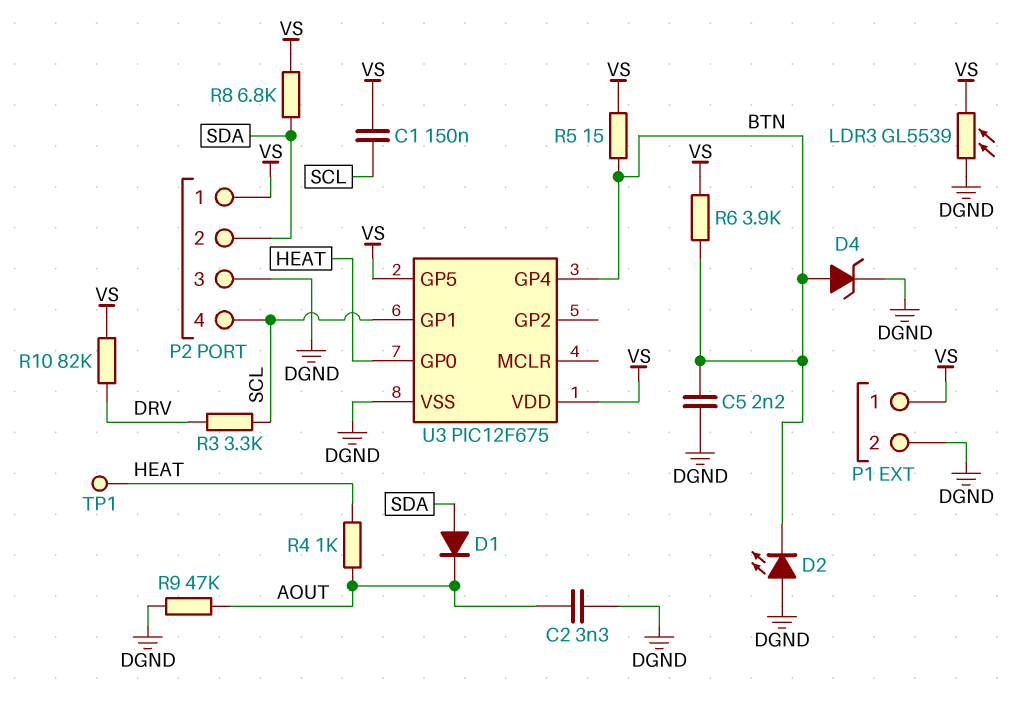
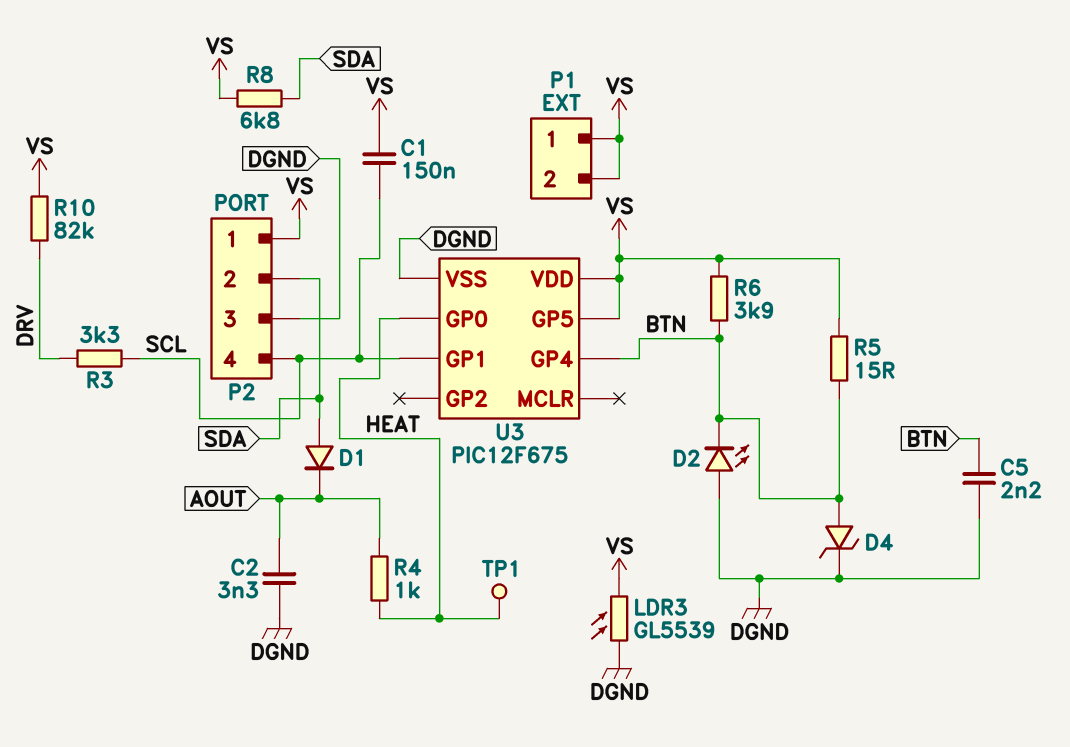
P1 pin 2: DGND -> VS
R9: 47k (AOUT, DGND) -> none

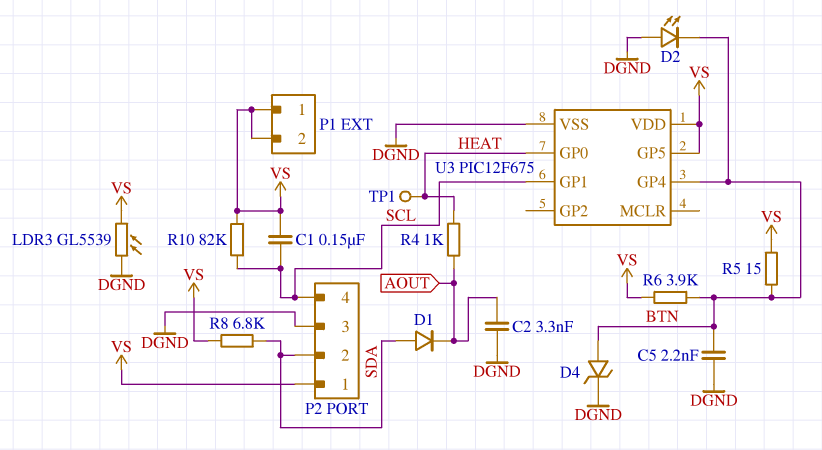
R3: 3.3k (DRV, SCL) -> none
R10: 82k (DRV, VS) -> 82k (SCL, VS)

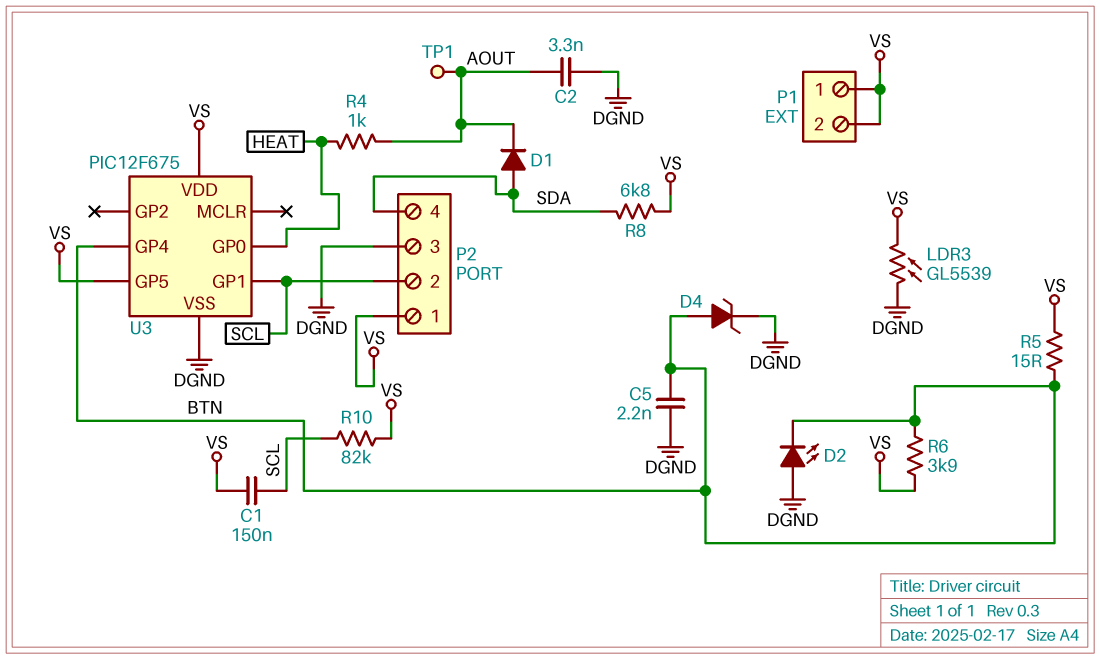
P2 pin 2: SDA -> SCL
P2 pin 4: SCL -> SDA
TP1: test point (HEAT) -> test point (AOUT)

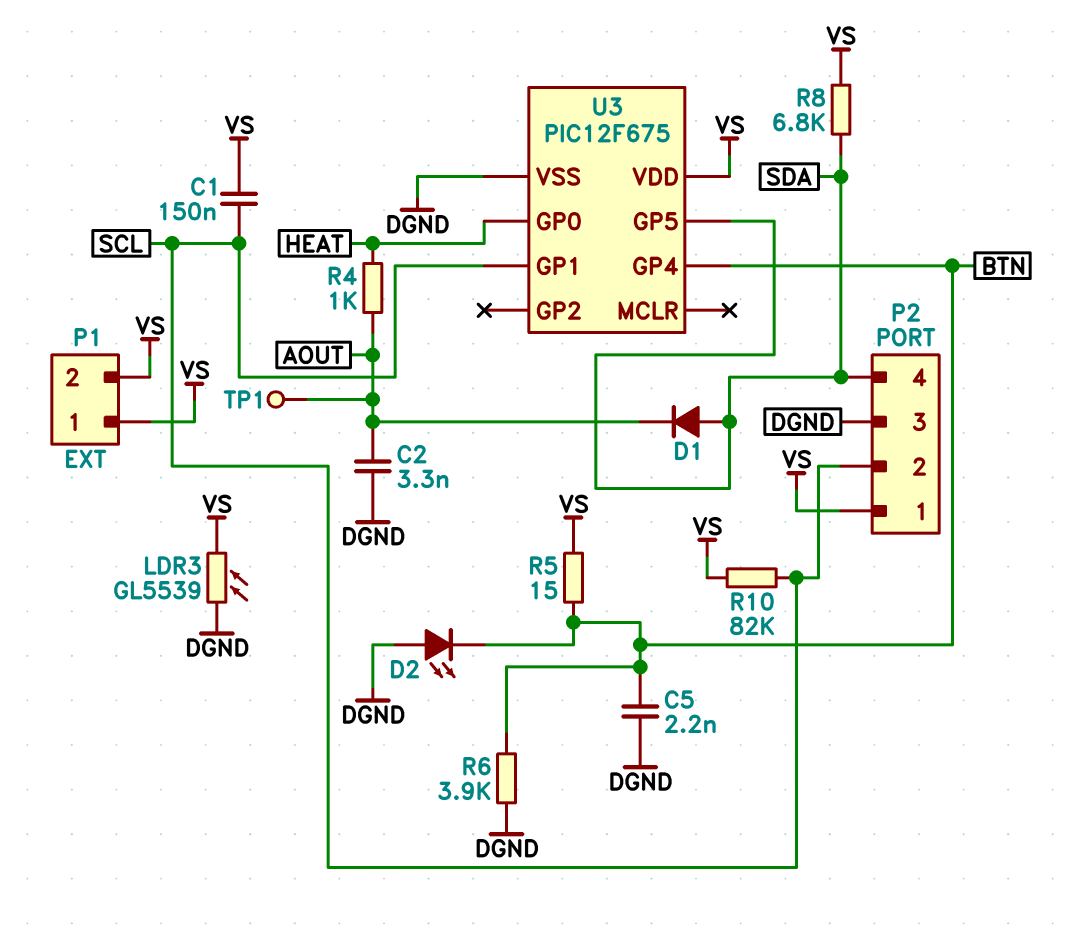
D4: zener (A BTN, K DGND) -> none
R6: 3.9k (BTN, VS) -> 3.9k (BTN, DGND)
U3 pin GP5: VS -> SDA

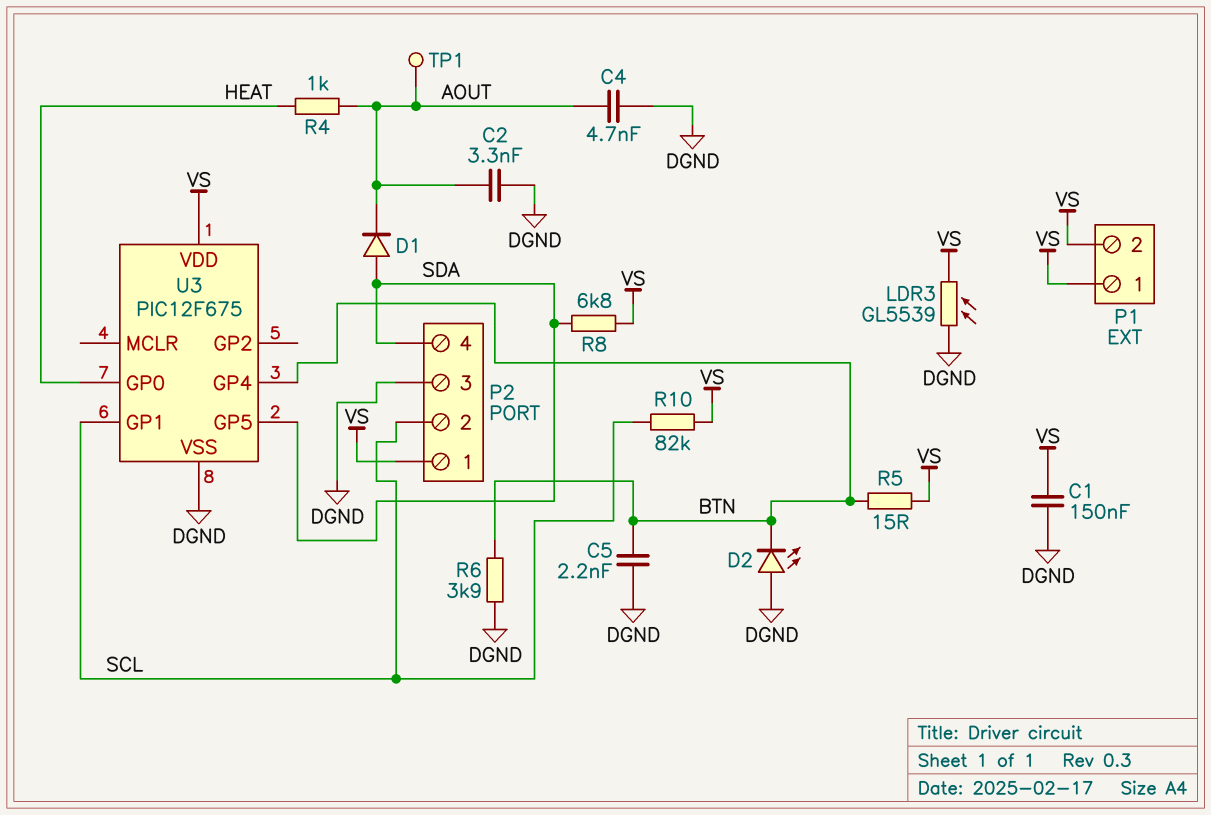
C1: 150nF (SCL, VS) -> 150nF (DGND, VS)
C4: none -> 4.7nF (AOUT, DGND)

